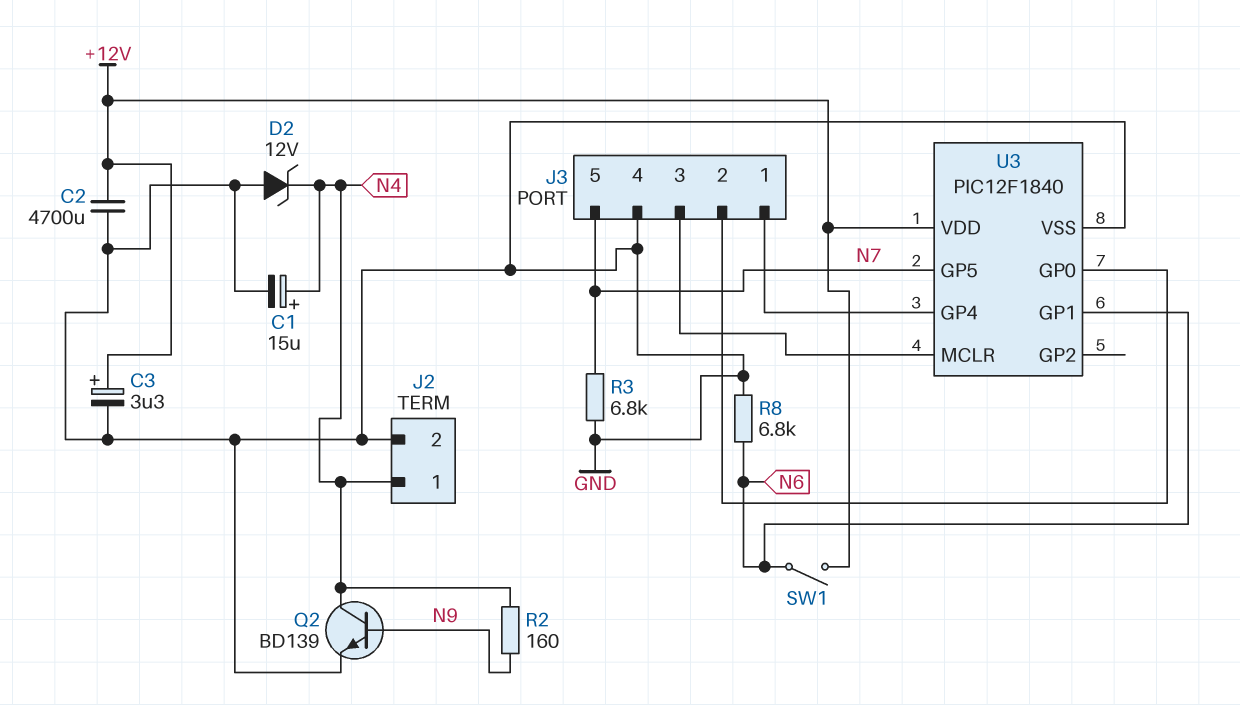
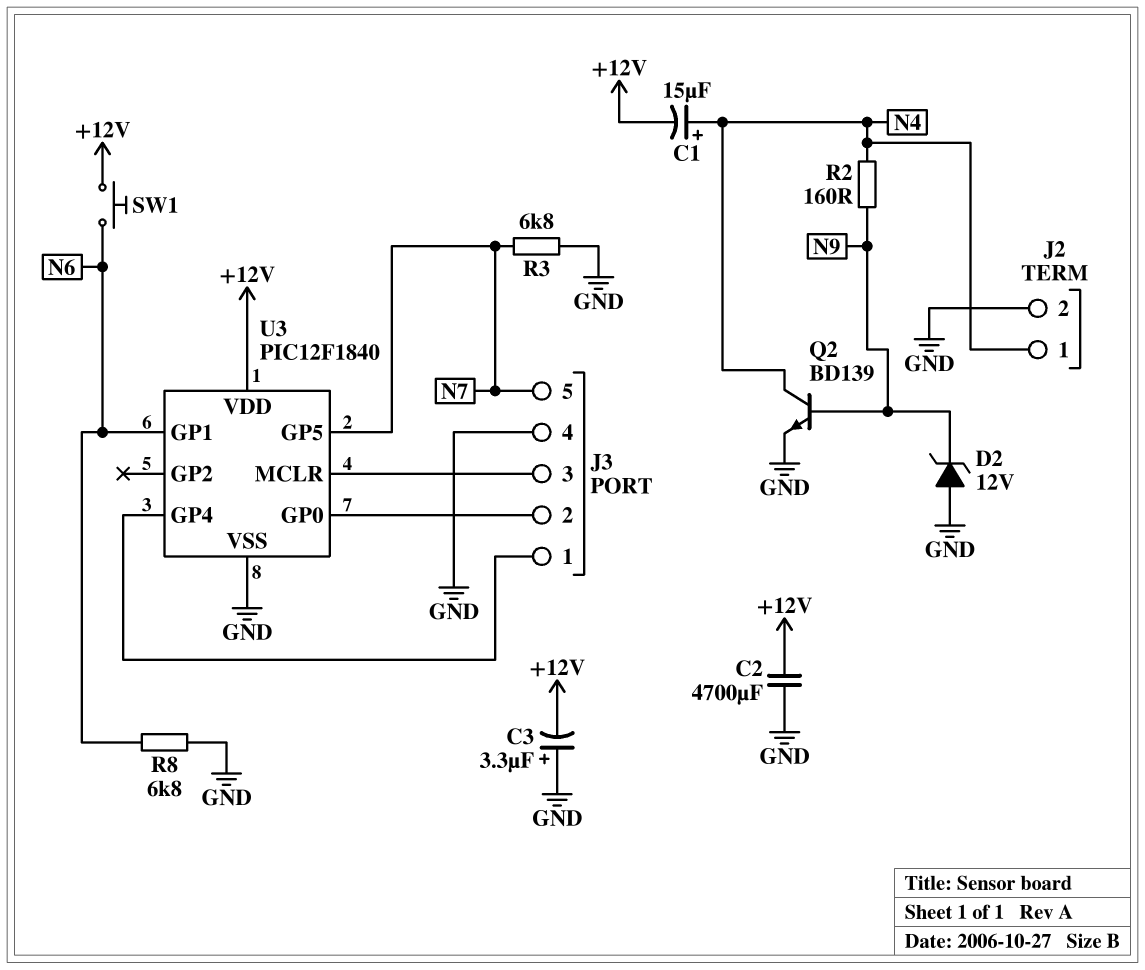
C1: 15uF (plus N4, minus GND) -> 15uF (plus N4, minus +12V)
C3: 3.3uF (plus +12V, minus GND) -> 3.3uF (plus GND, minus +12V)
D2: zener 12V (A GND, K N4) -> zener 12V (A GND, K N9)
SW1: switch (+12V, N6) -> button (+12V, N6)

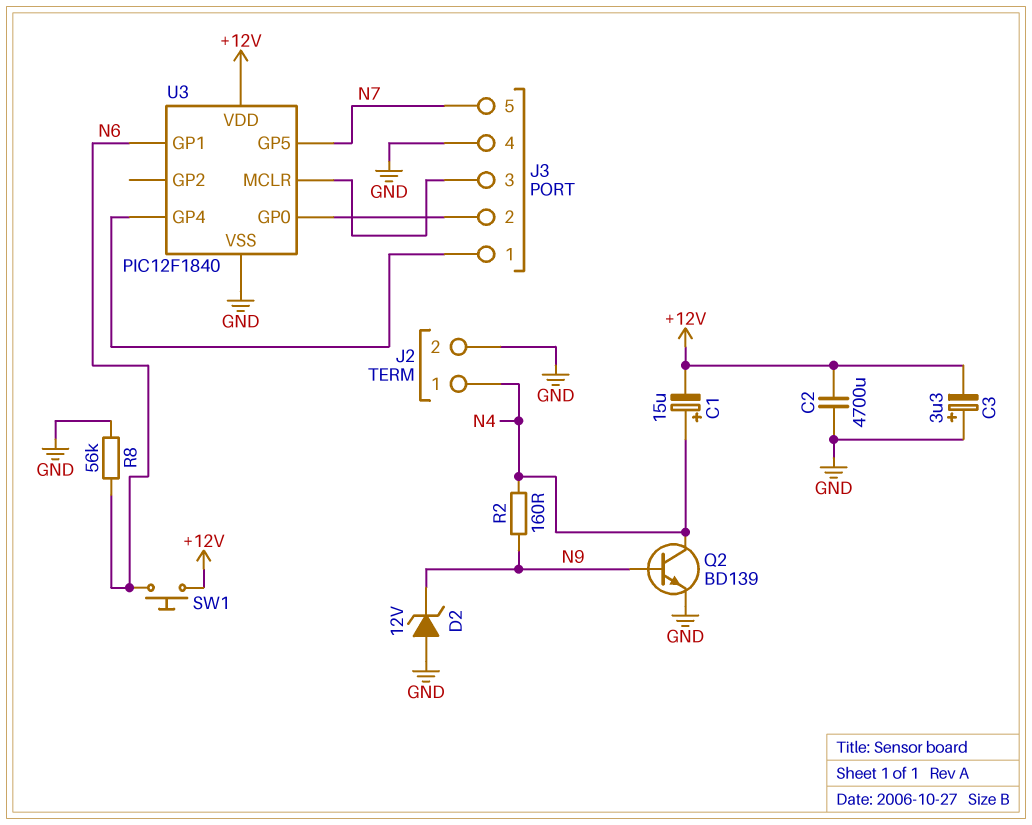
R3: 6.8k (GND, N7) -> none
R8: 6.8k (GND, N6) -> 56k (GND, N6)

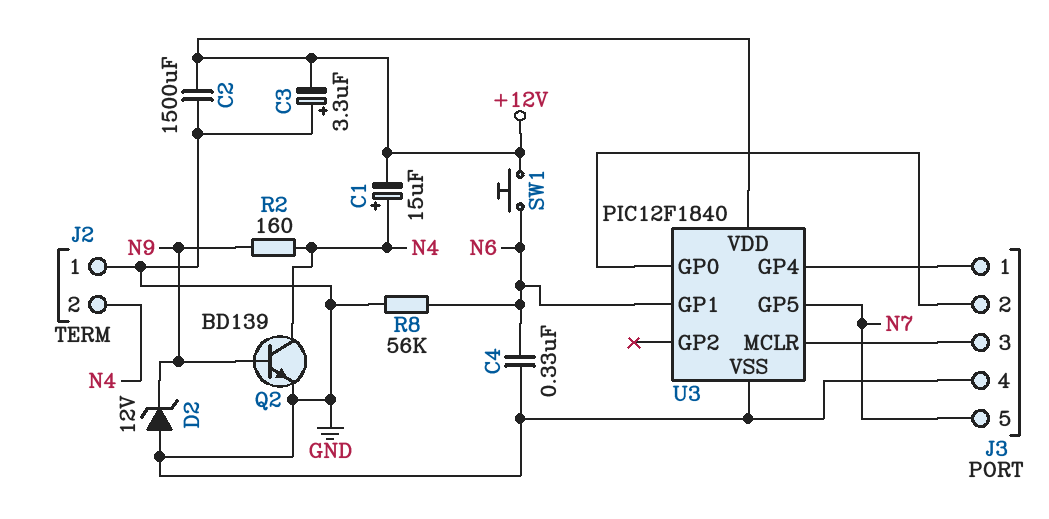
C2: 4700uF (+12V, GND) -> 1500uF (+12V, GND)
C4: none -> 330nF (GND, N6)
J2 pin 1: N4 -> GND
J2 pin 2: GND -> N4

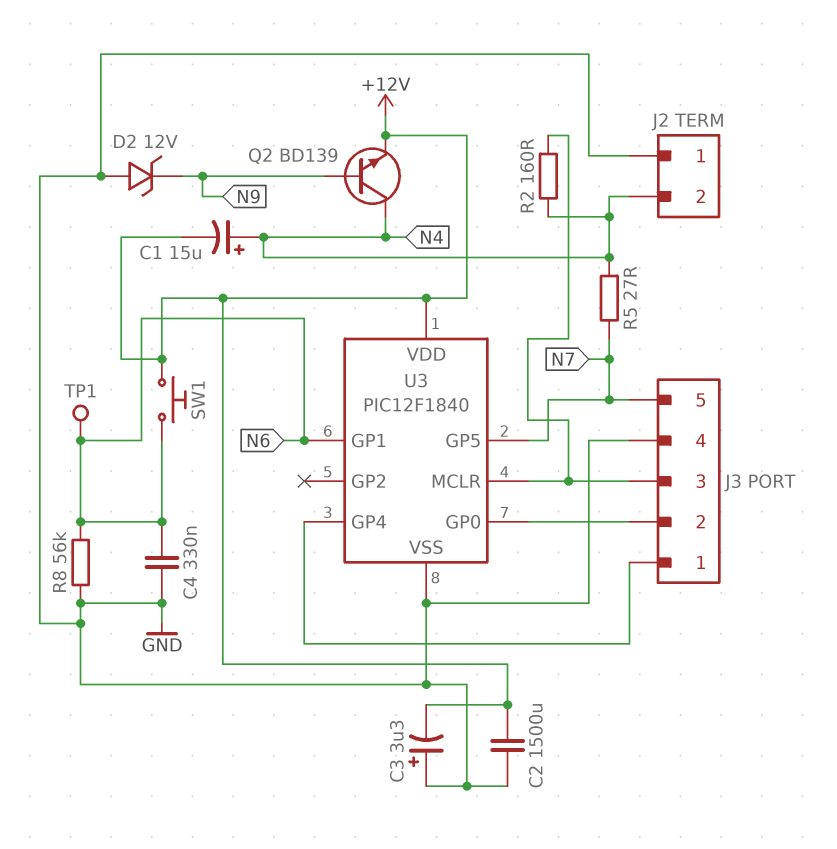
Q2: NPN BD139 (B N9, C N4, E GND) -> NPN BD139 (B N9, C N4, E +12V)
R2: 160 (N4, N9) -> 160 (J3/3, N4)
R5: none -> 27 (N4, N7)
TP1: none -> test point (N6)

